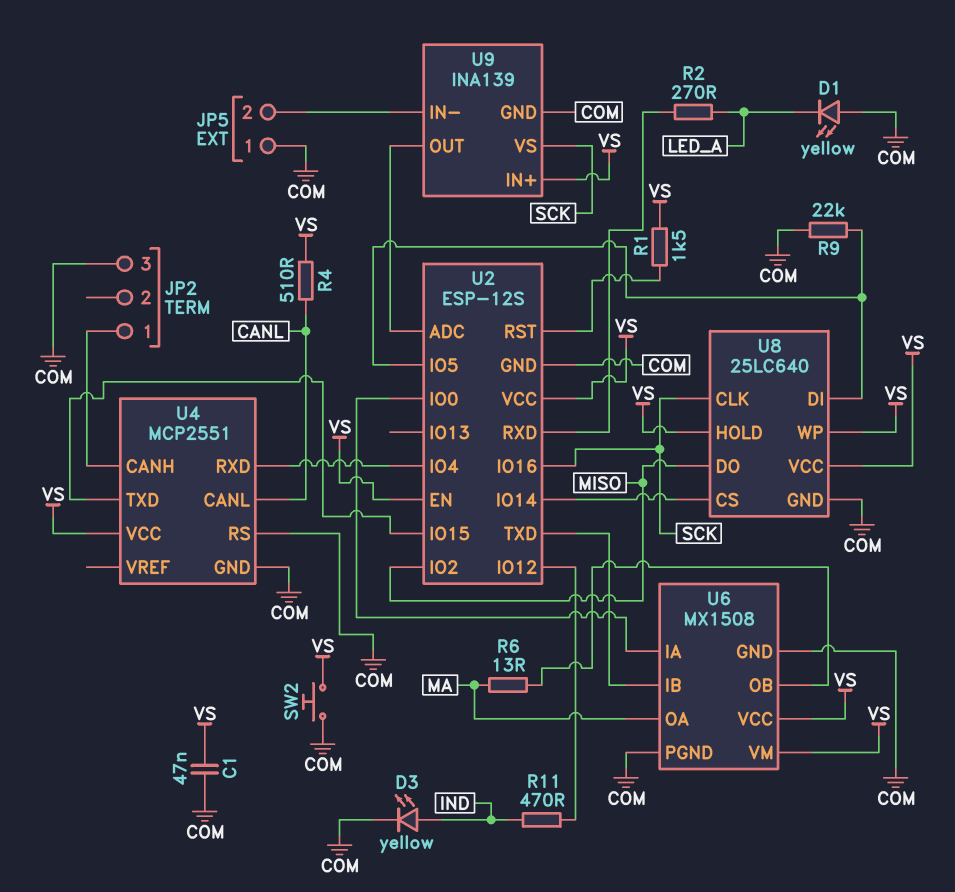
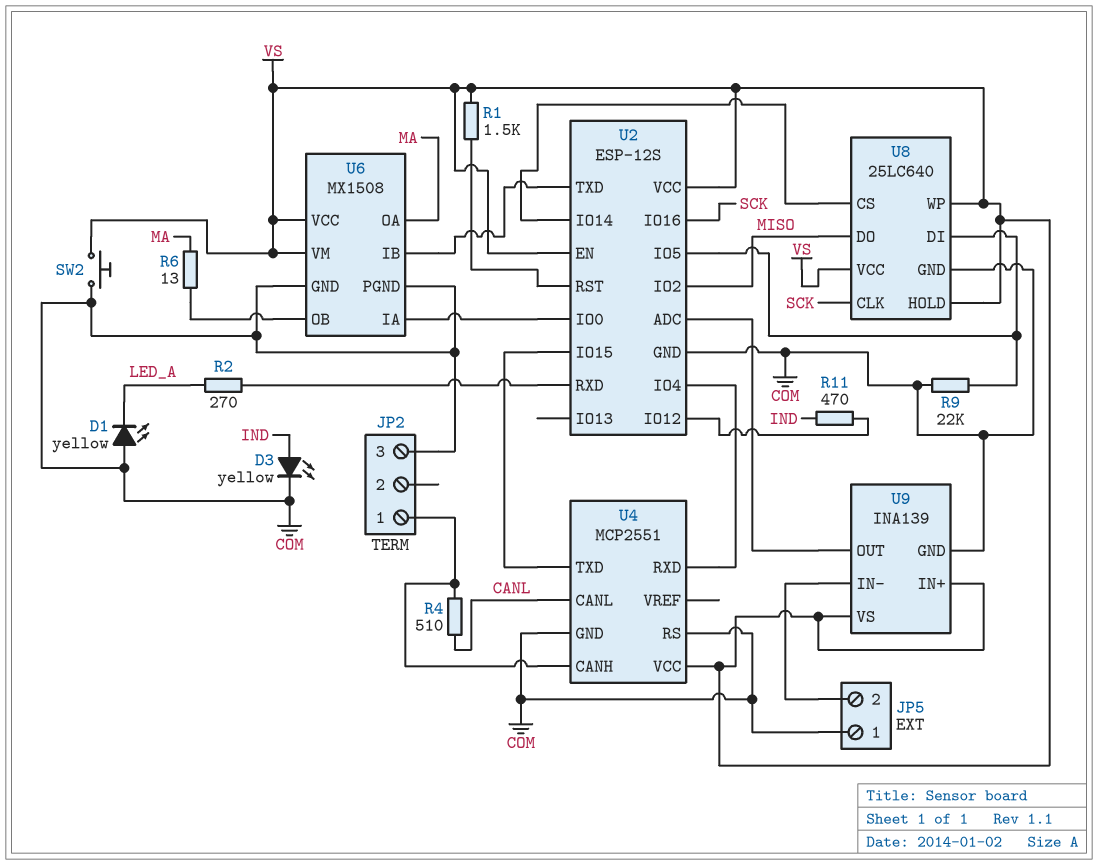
C1: 47nF (COM, VS) -> none
R4: 510 (CANL, VS) -> 510 (CANL, JP2/1)
U9 pin VS: SCK -> VS

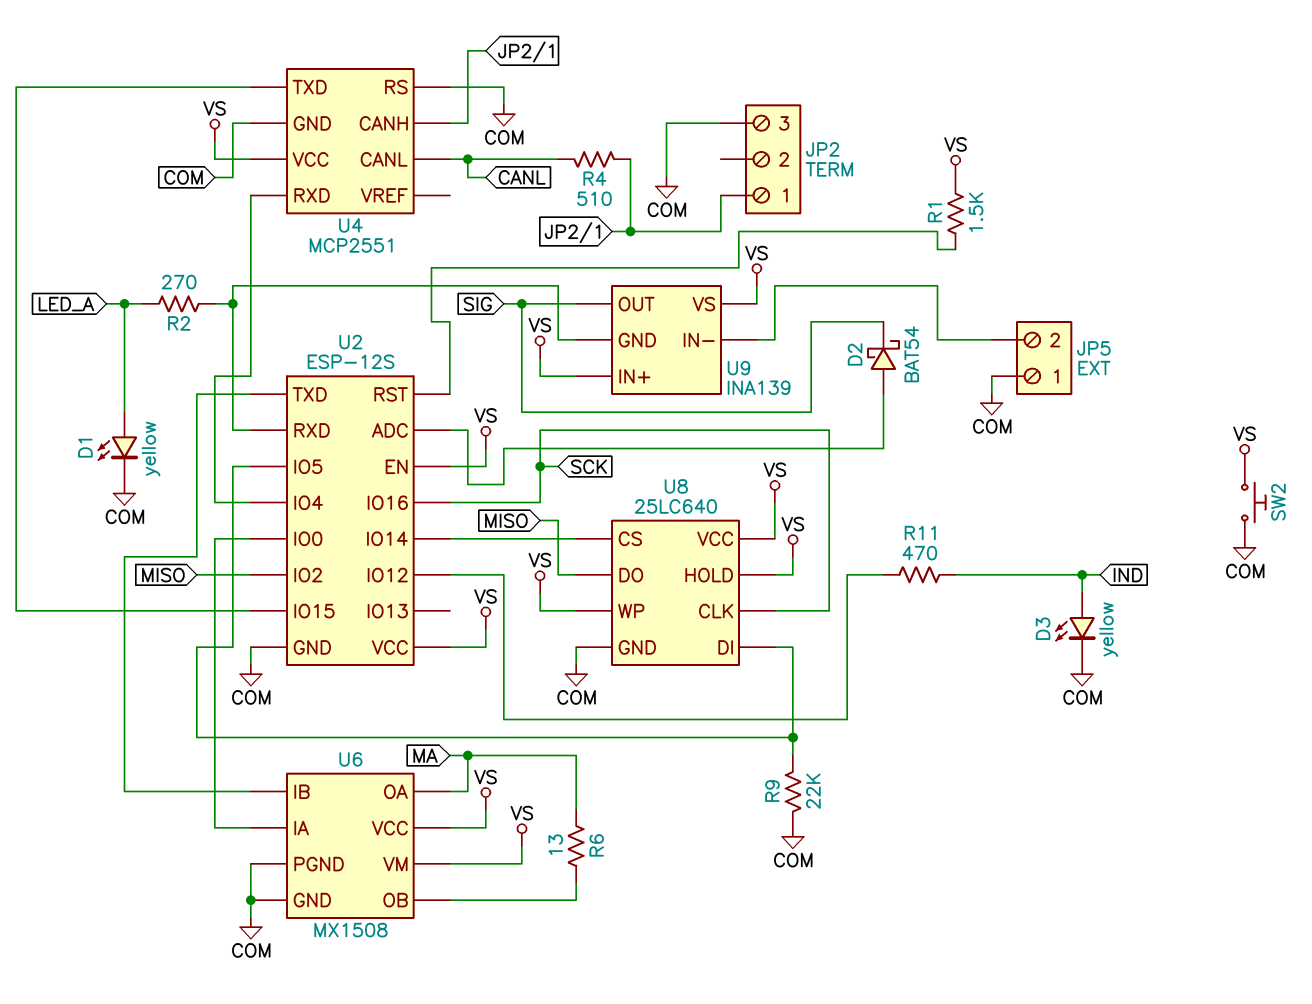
D1: LED yellow (A COM, K LED_A) -> LED yellow (A LED_A, K COM)
D2: none -> schottky BAT54 (A U2/ADC, K SIG)
U9 pin GND: COM -> U2/RXD
U9 pin OUT: U2/ADC -> SIG

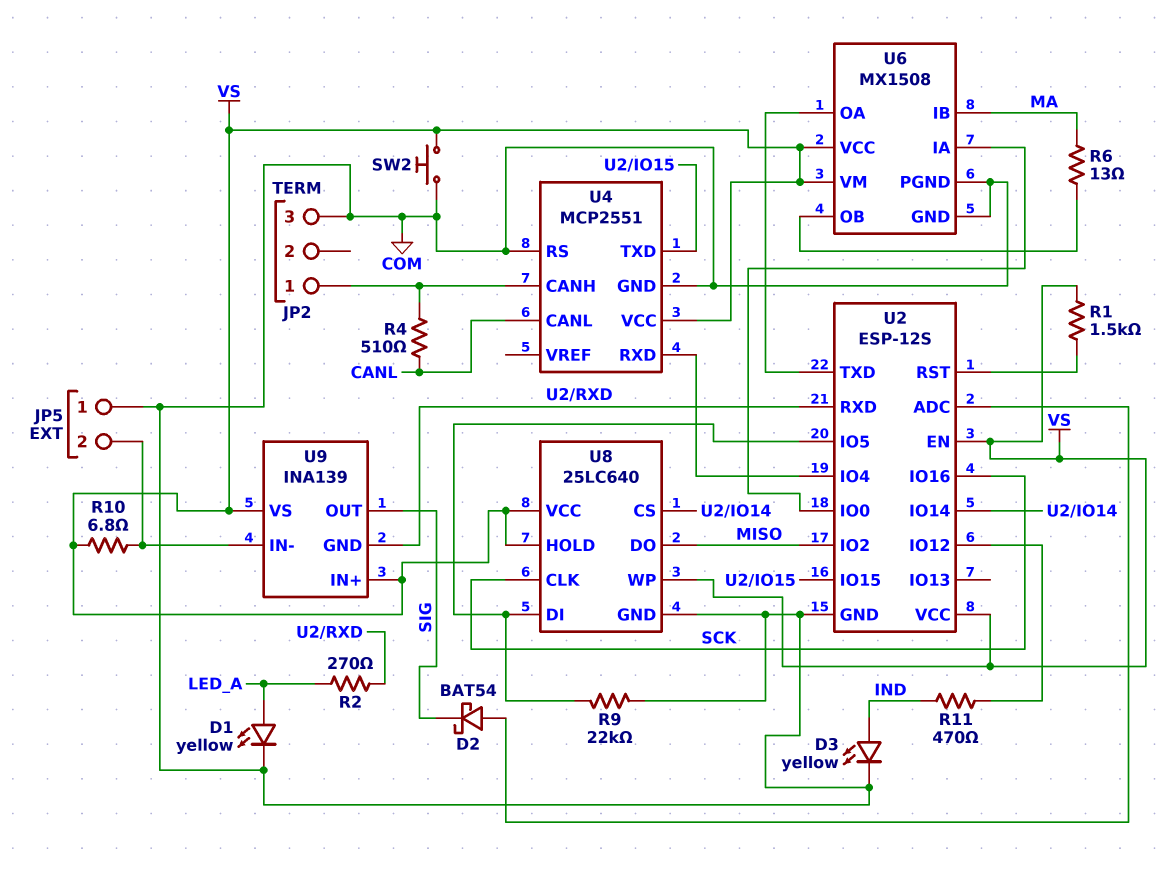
R10: none -> 6.8 (JP5/2, VS)
U6 pin IB: U2/TXD -> MA
U6 pin OA: MA -> U2/TXD

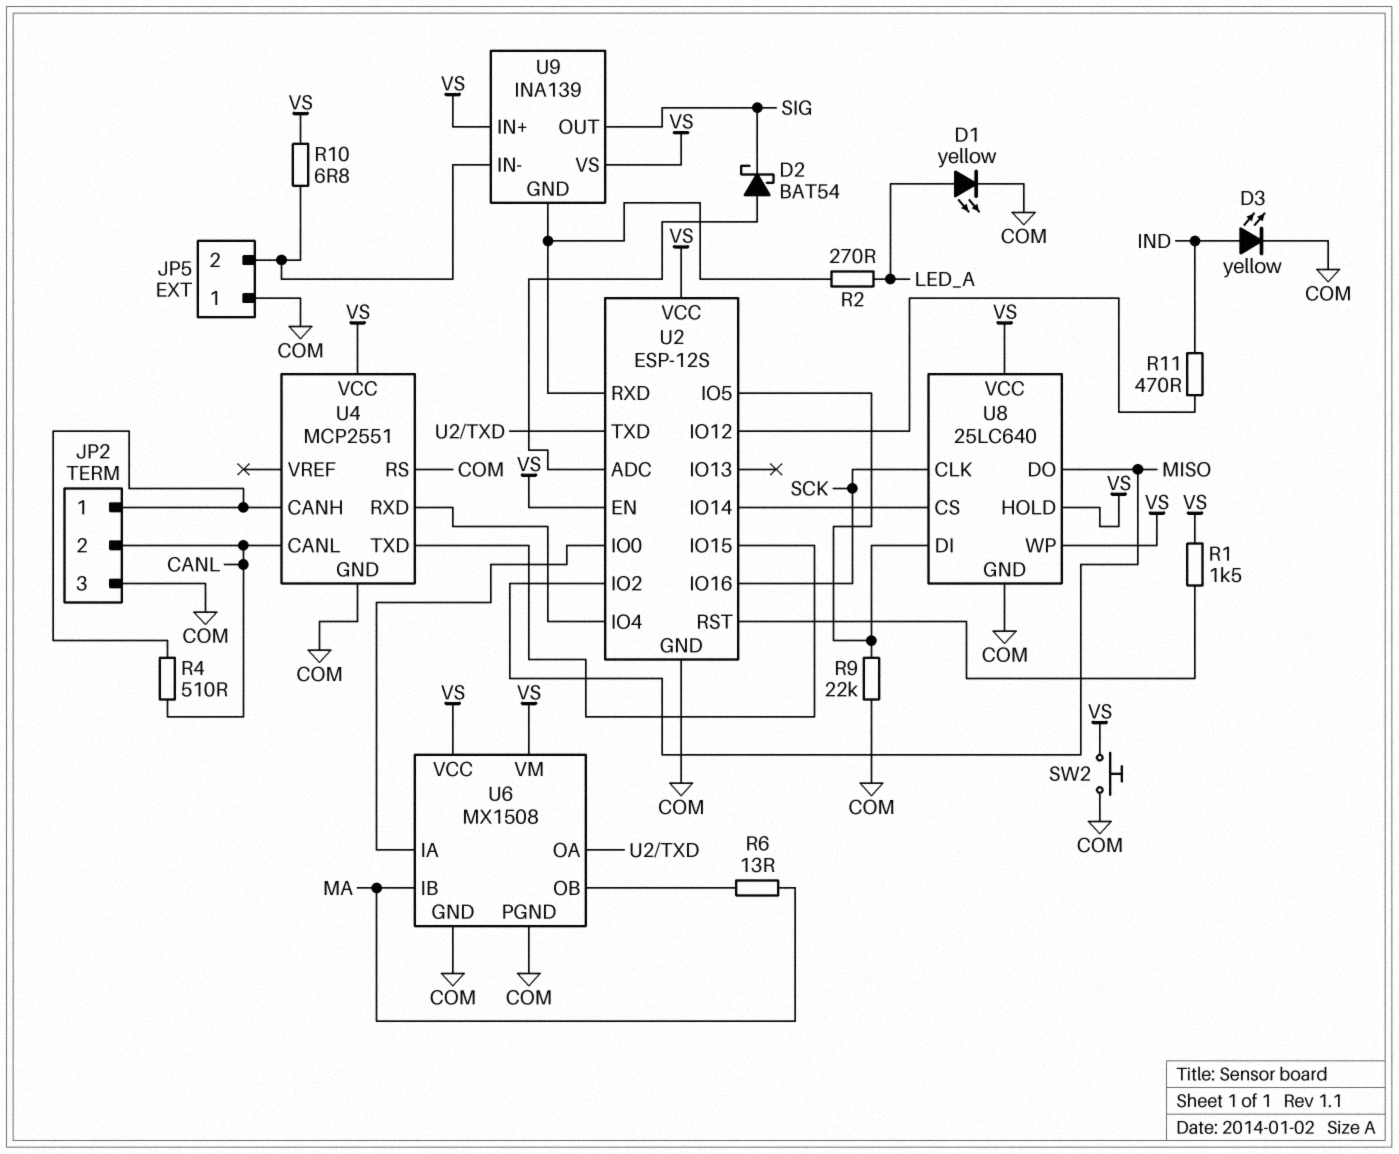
JP2 pin 2: none -> CANL

